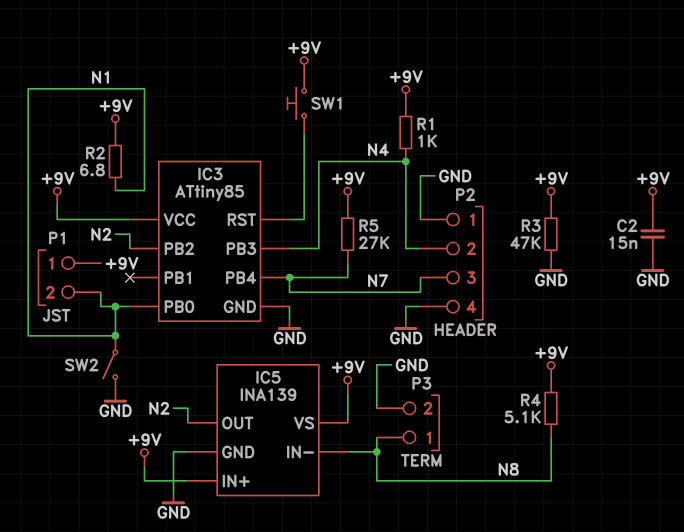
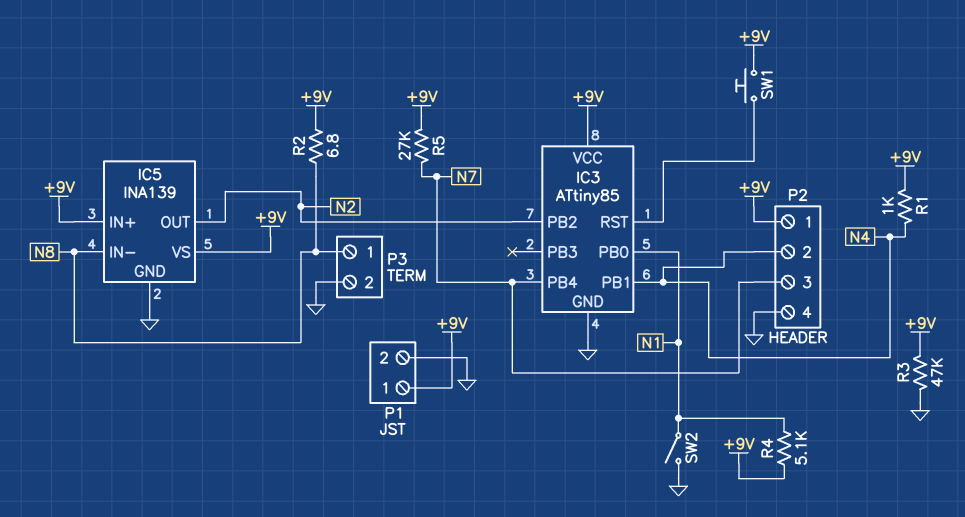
C2: 15nF (+9V, GND) -> none
IC3 pin PB1: none -> N4
IC3 pin PB3: N4 -> none
P1 pin 2: N1 -> GND
P2 pin 1: GND -> +9V
R2: 6.8 (+9V, N1) -> 6.8 (+9V, N8)
R4: 5.1k (+9V, N8) -> 5.1k (+9V, N1)

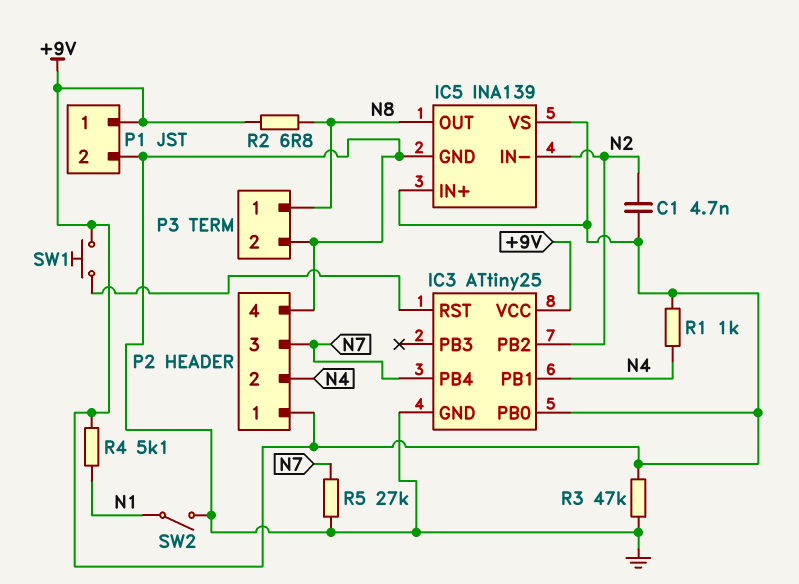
C1: none -> 4.7nF (+9V, N2)
IC3: ATtiny85 -> ATtiny25
IC3 pin PB0: N1 -> +9V
IC5 pin IN-: N8 -> N2
IC5 pin OUT: N2 -> N8
R5: 27k (+9V, N7) -> 27k (GND, N7)

